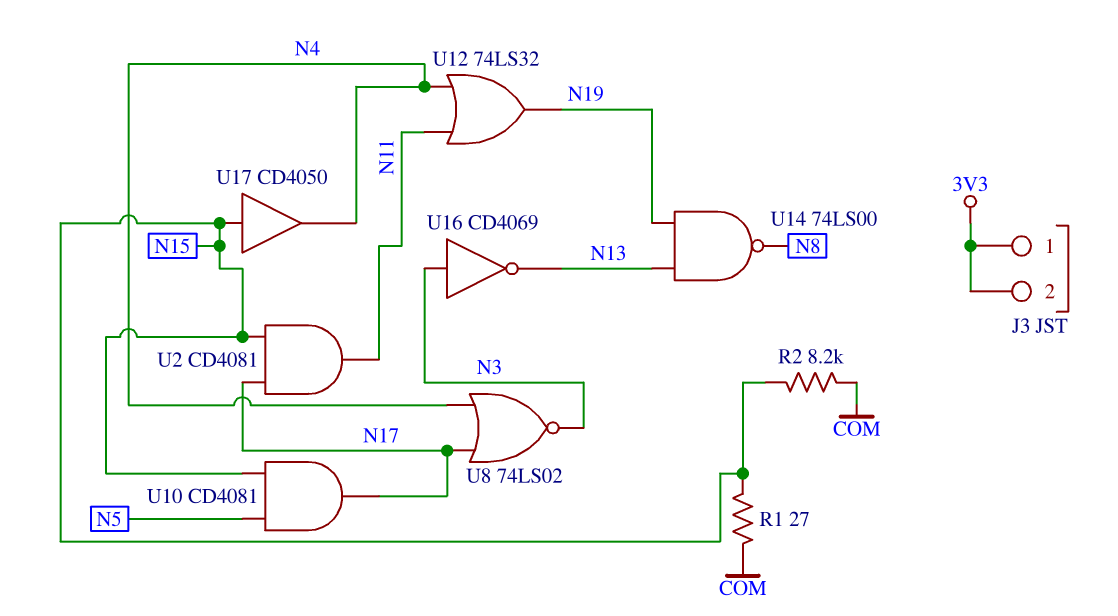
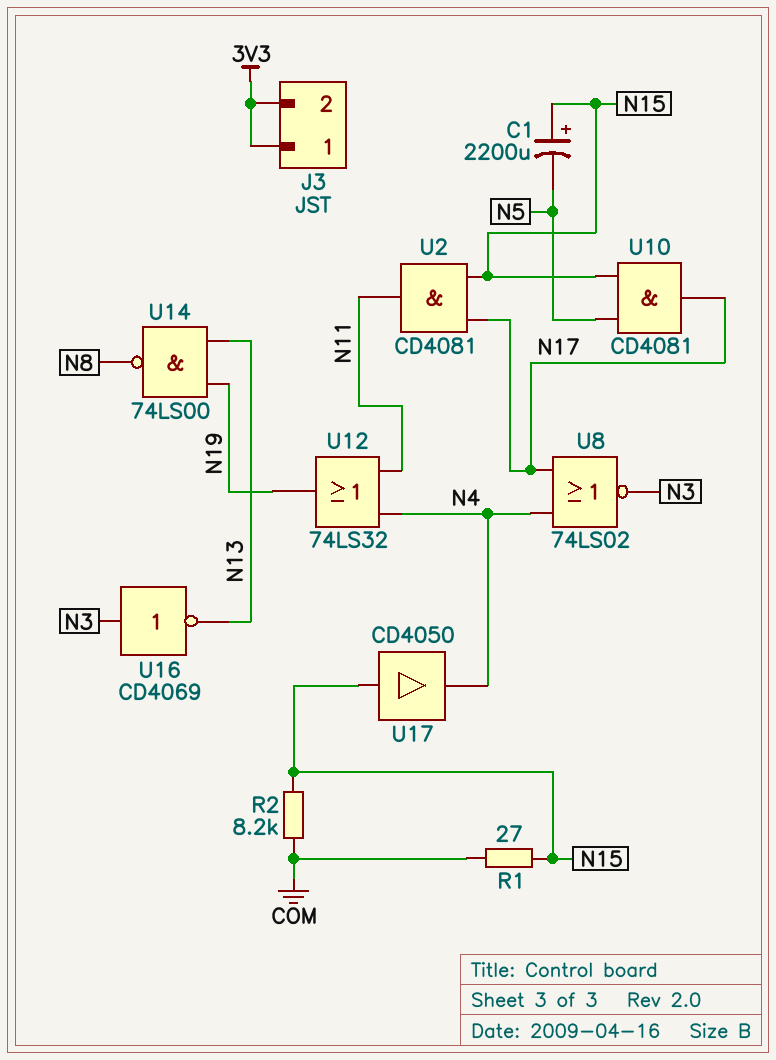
C1: none -> 2200uF (plus N15, minus N5)

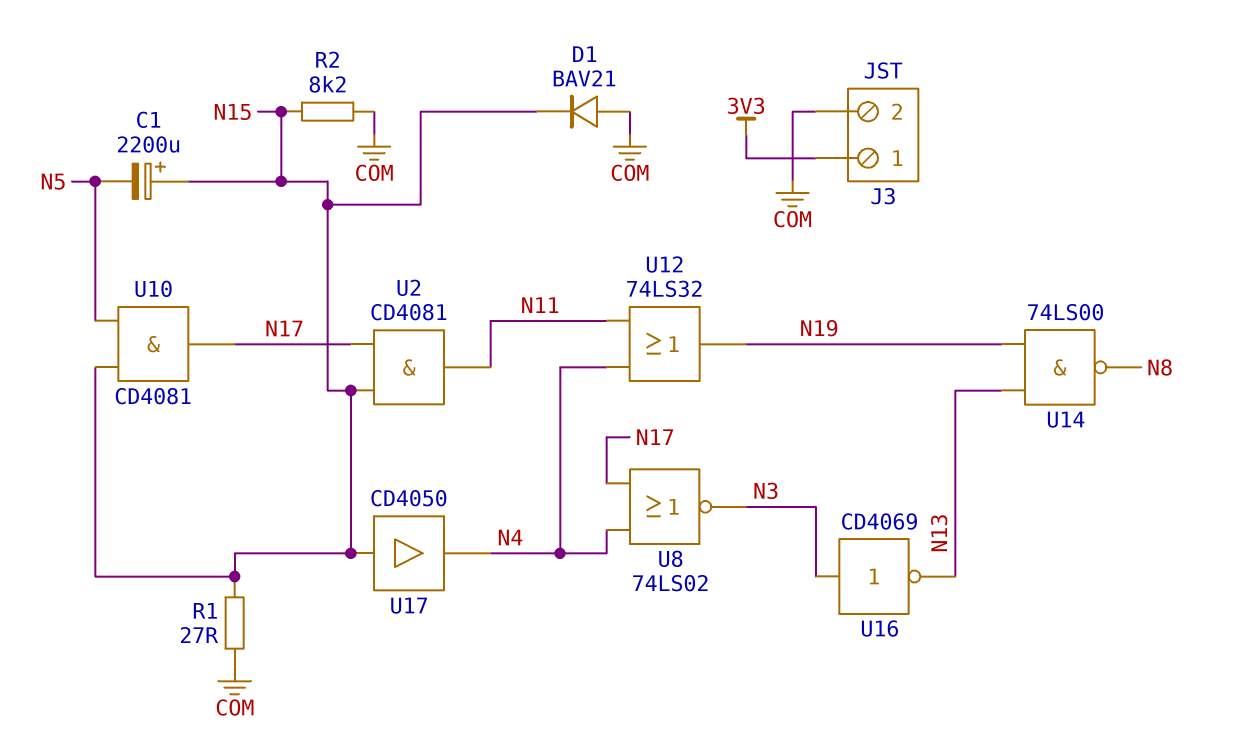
D1: none -> diode BAV21 (A COM, K N15)
J3 pin 2: 3V3 -> COM

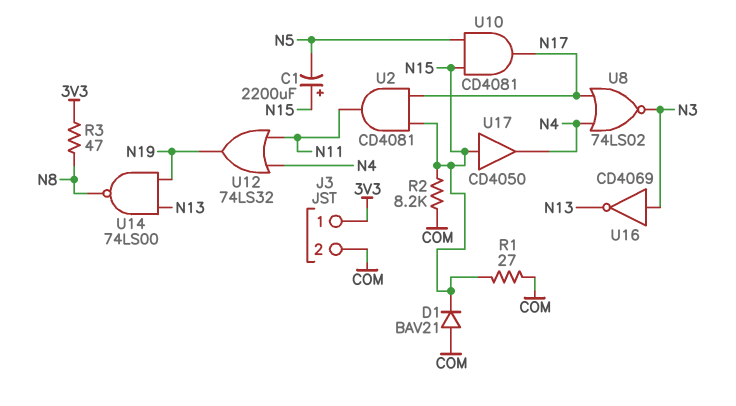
R3: none -> 47 (3V3, N8)

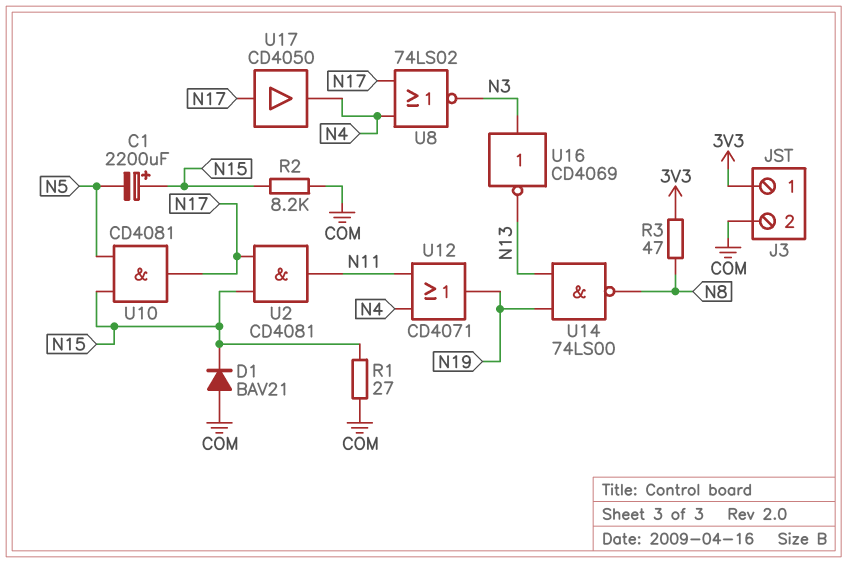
U12: OR 74LS32 (in N4, in N11, out N19) -> OR CD4071 (in N4, in N11, out N19)
U17: buffer CD4050 (in N15, out N4) -> buffer CD4050 (in N17, out N4)

